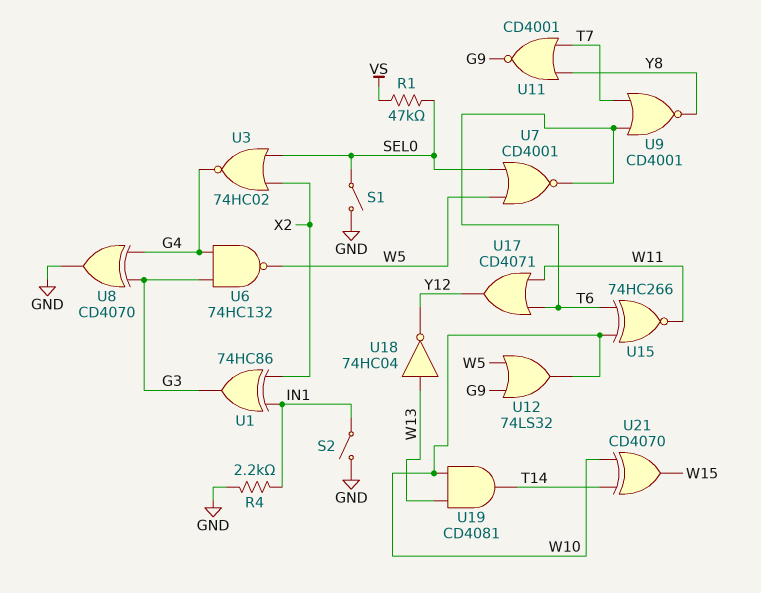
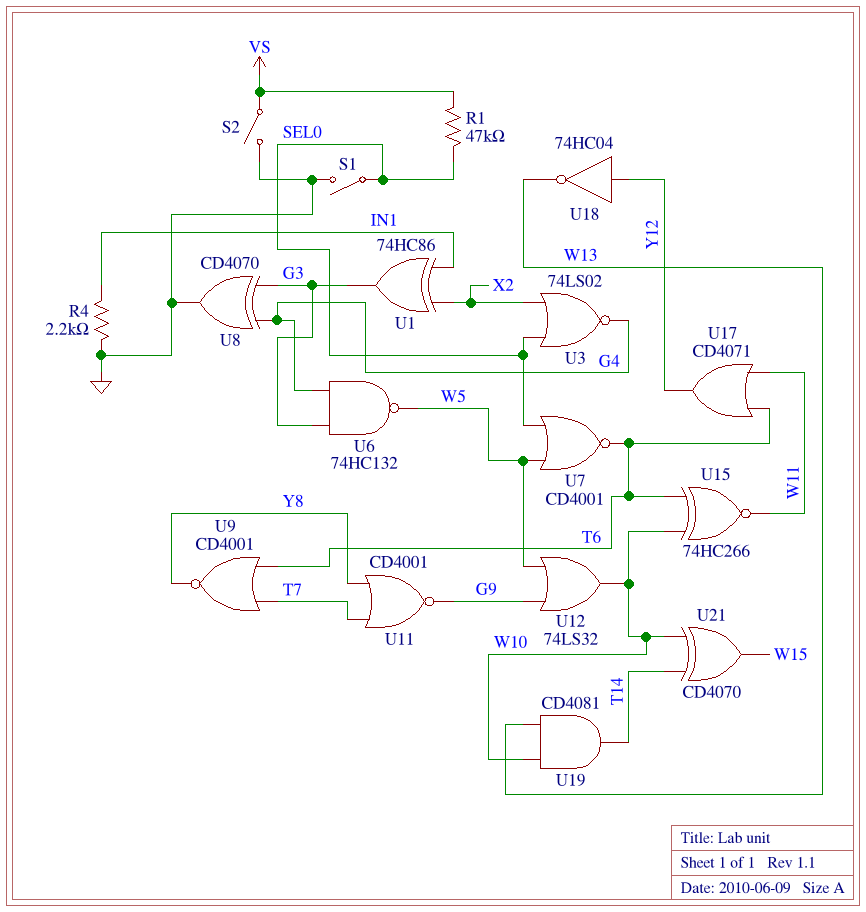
S2: switch (GND, IN1) -> switch (GND, VS)
U3: NOR 74HC02 (in SEL0, in X2, out G4) -> NOR 74LS02 (in SEL0, in X2, out G4)
U18: NOT 74HC04 (in W13, out Y12) -> NOT 74HC04 (in Y12, out W13)

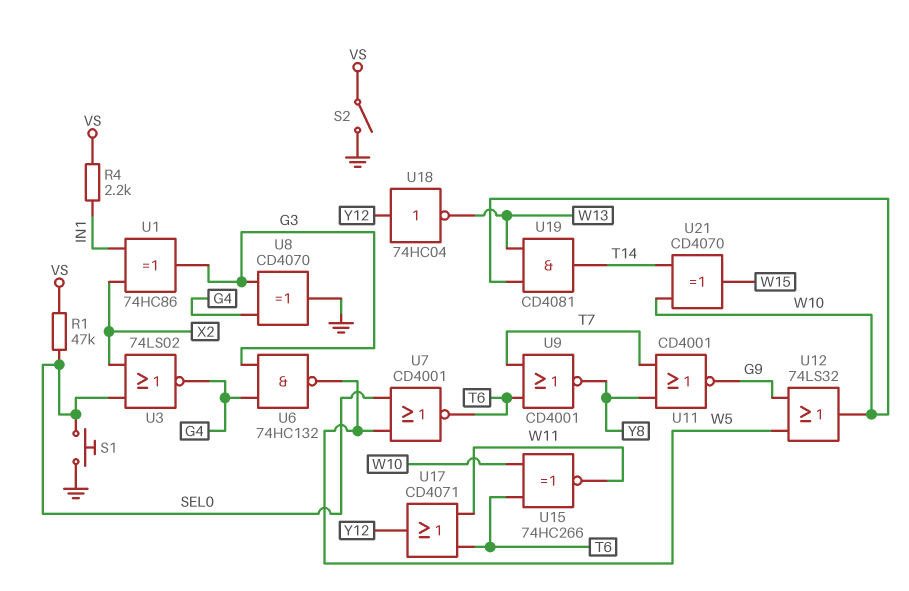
R4: 2.2k (GND, IN1) -> 2.2k (IN1, VS)
S1: switch (GND, SEL0) -> button (GND, SEL0)

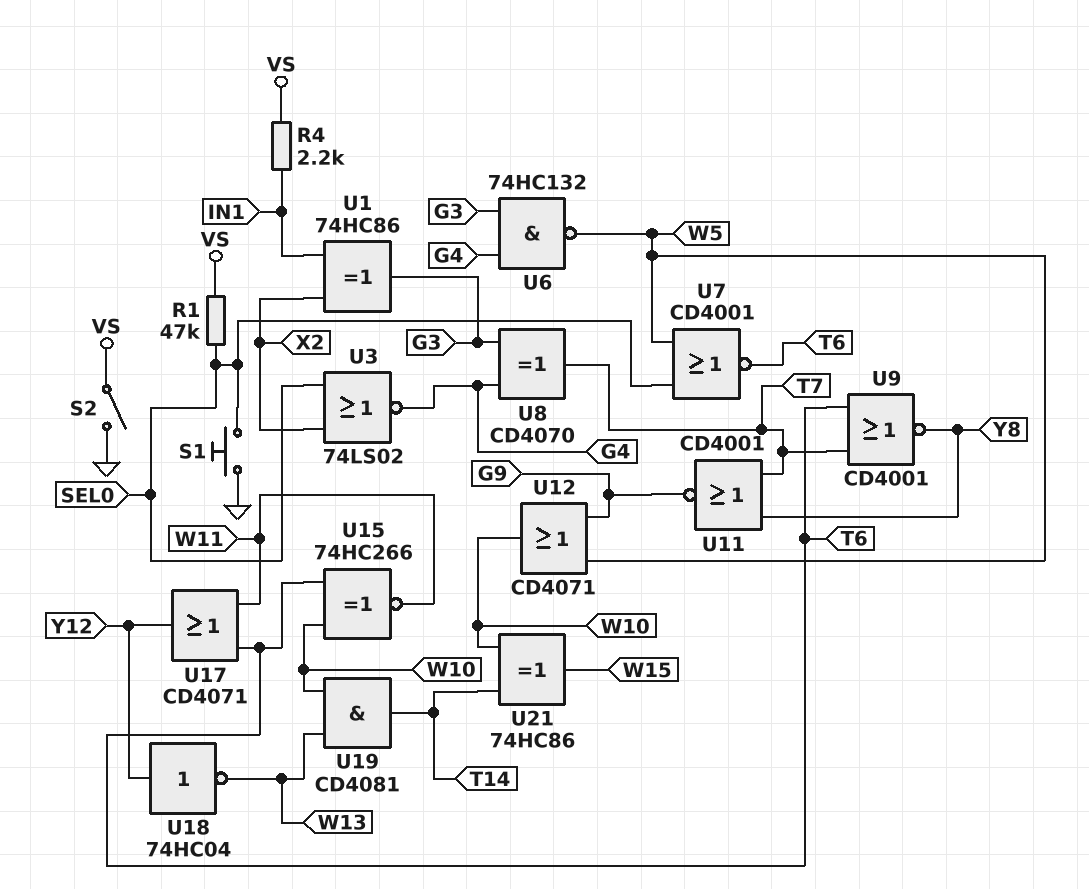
U8: XOR CD4070 (in G3, in G4, out GND) -> XOR CD4070 (in G3, in G4, out T7)
U12: OR 74LS32 (in G9, in W5, out W10) -> OR CD4071 (in G9, in W5, out W10)
U21: XOR CD4070 (in T14, in W10, out W15) -> XOR 74HC86 (in T14, in W10, out W15)

